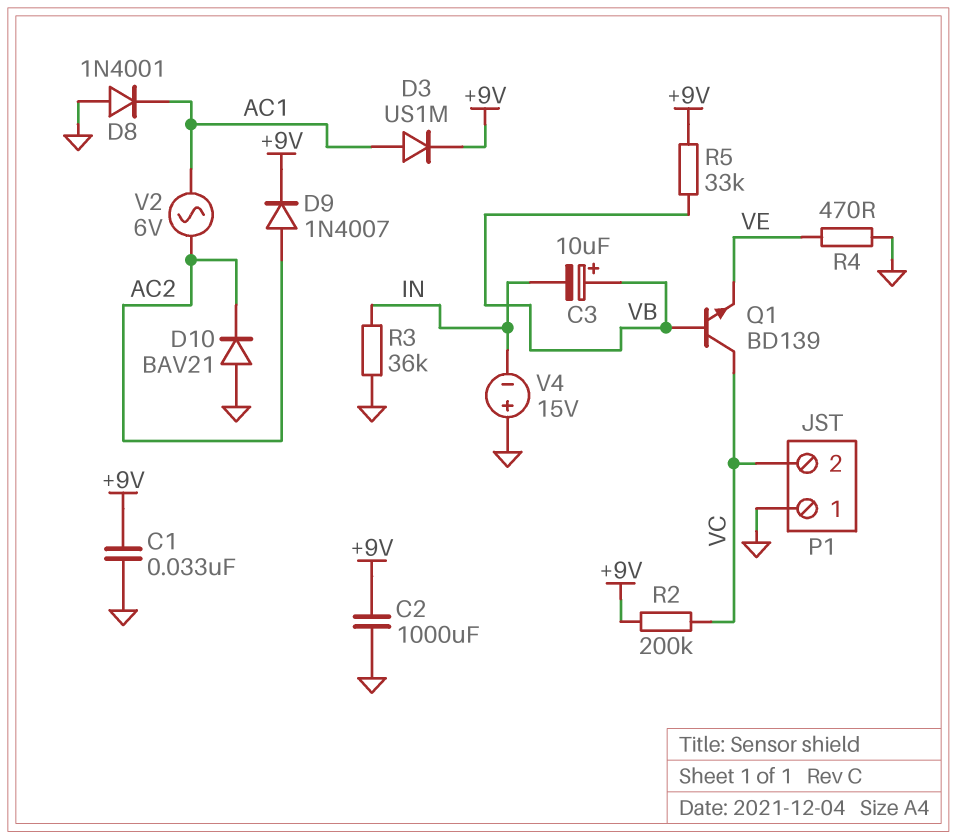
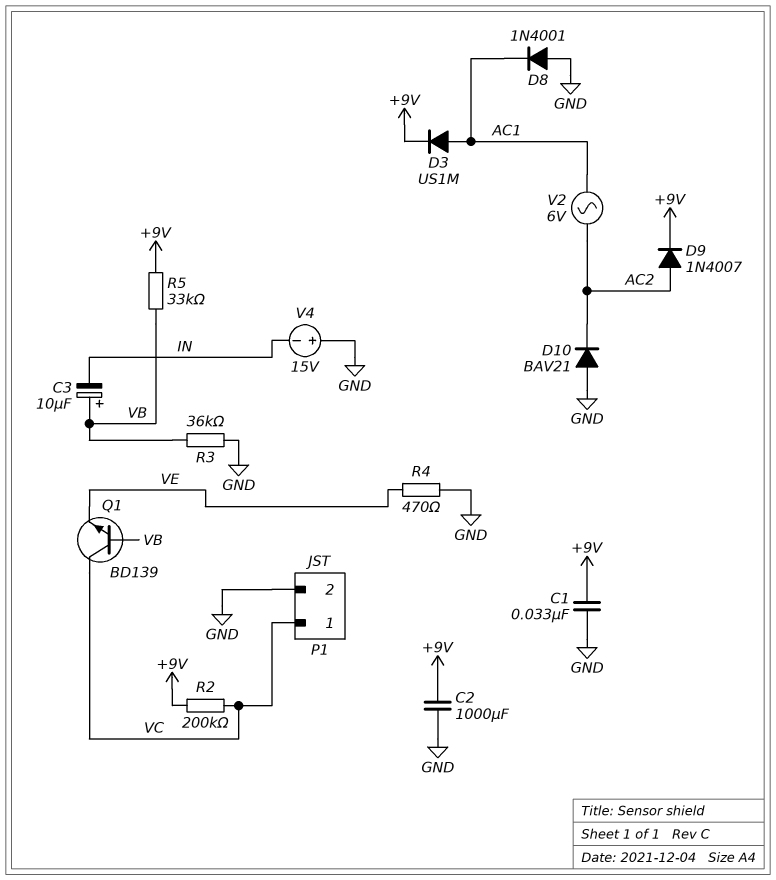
P1 pin 1: GND -> VC
P1 pin 2: VC -> GND
R3: 36k (GND, IN) -> 36k (GND, VB)

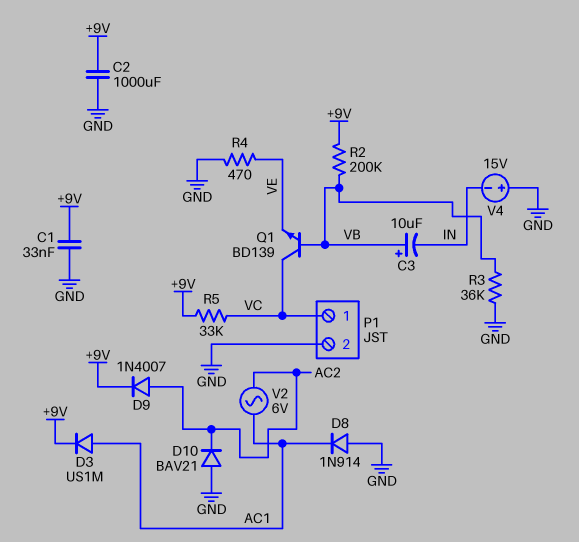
D8: diode 1N4001 (A GND, K AC1) -> diode 1N914 (A GND, K AC1)
R2: 200k (+9V, VC) -> 200k (+9V, VB)
R5: 33k (+9V, VB) -> 33k (+9V, VC)

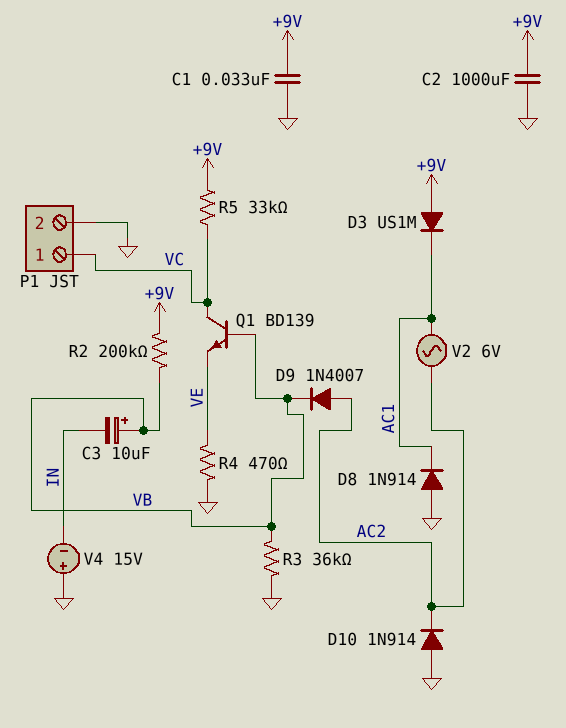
D3: diode US1M (A AC1, K +9V) -> diode US1M (A +9V, K AC1)
D9: diode 1N4007 (A AC2, K +9V) -> diode 1N4007 (A AC2, K VB)
D10: diode BAV21 (A GND, K AC2) -> diode 1N914 (A GND, K AC2)

